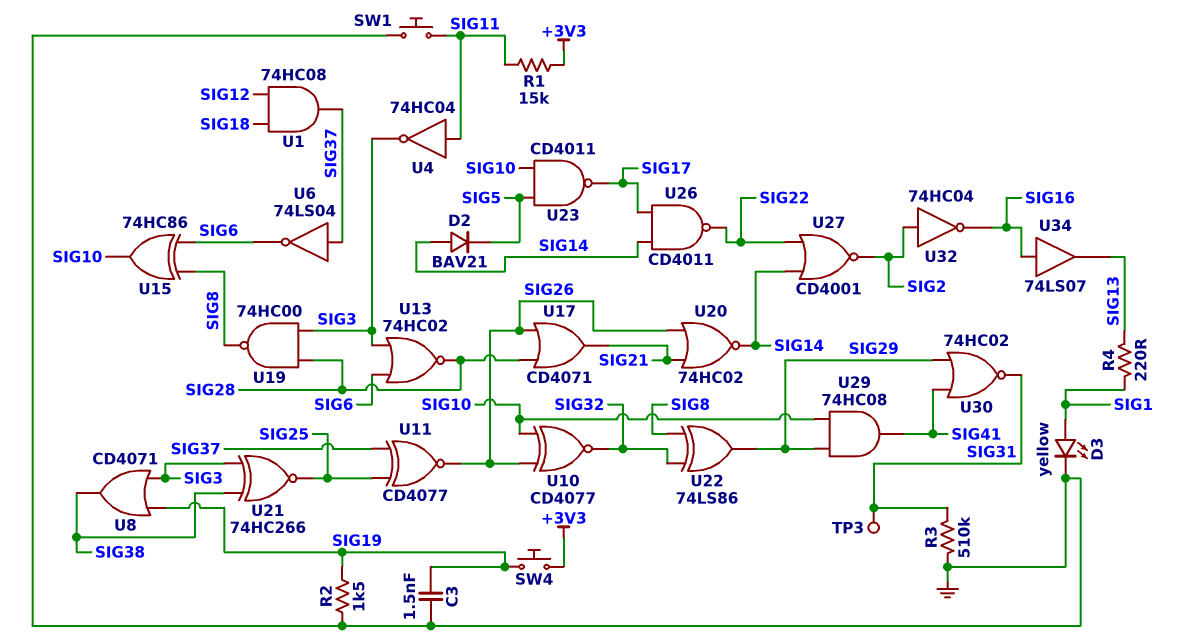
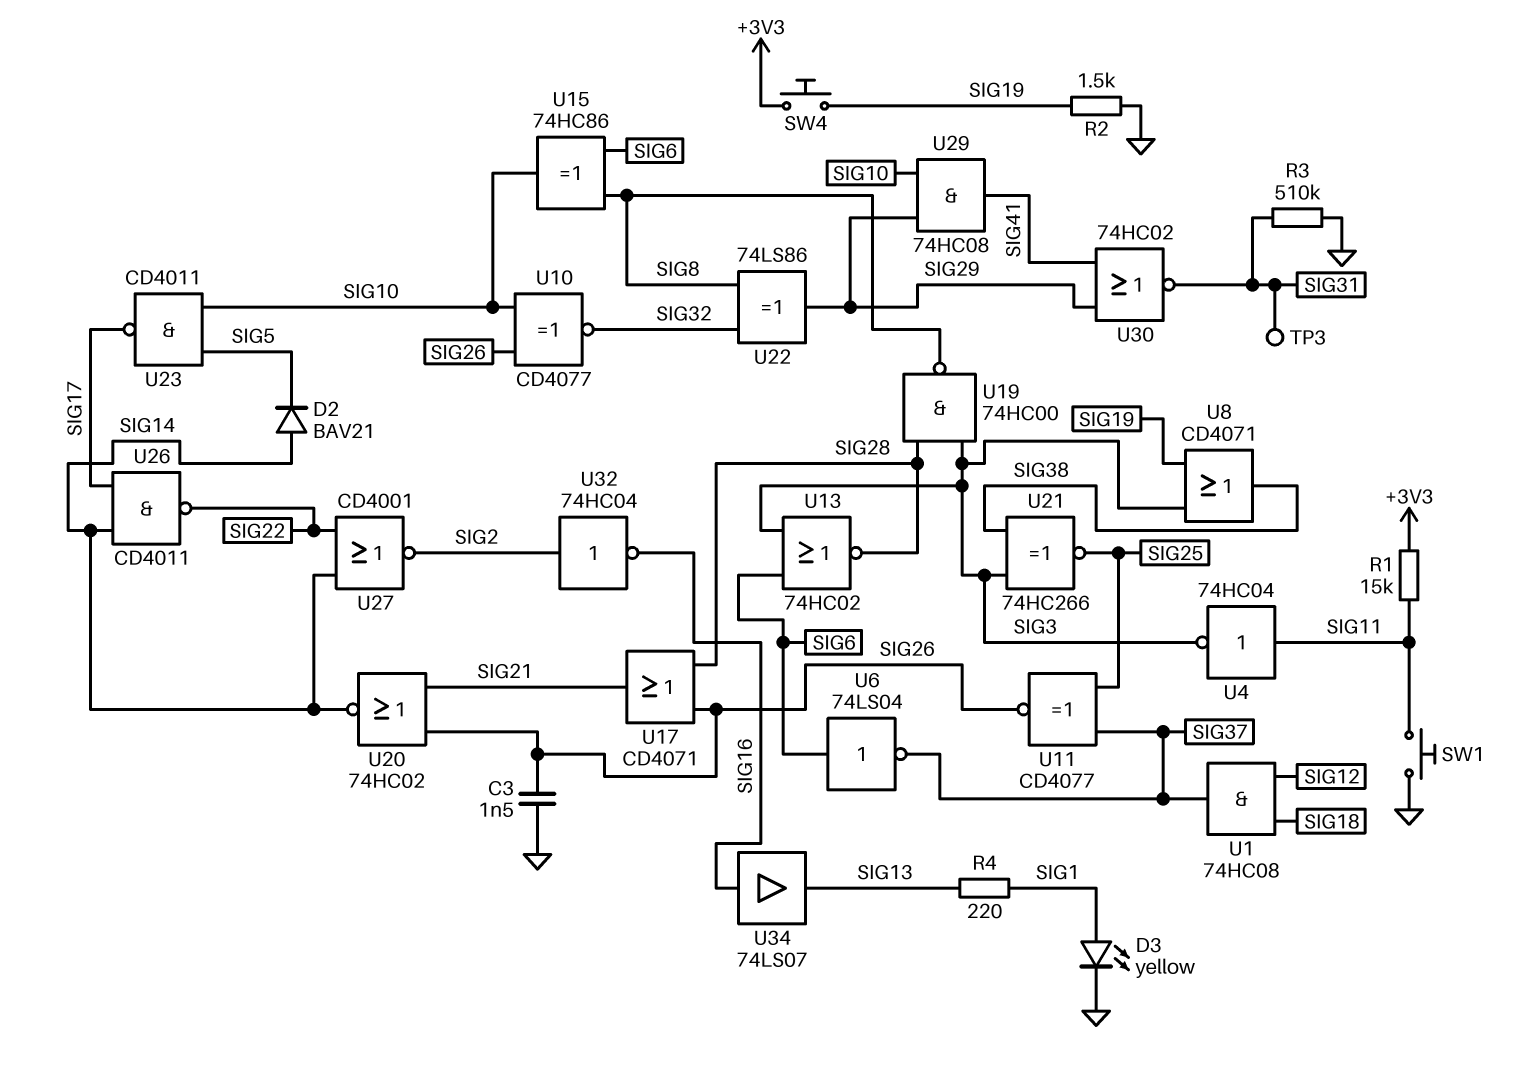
C3: 1.5nF (GND, SIG19) -> 1.5nF (GND, SIG26)
U6: NOT 74LS04 (in SIG37, out SIG6) -> NOT 74LS04 (in SIG6, out SIG37)

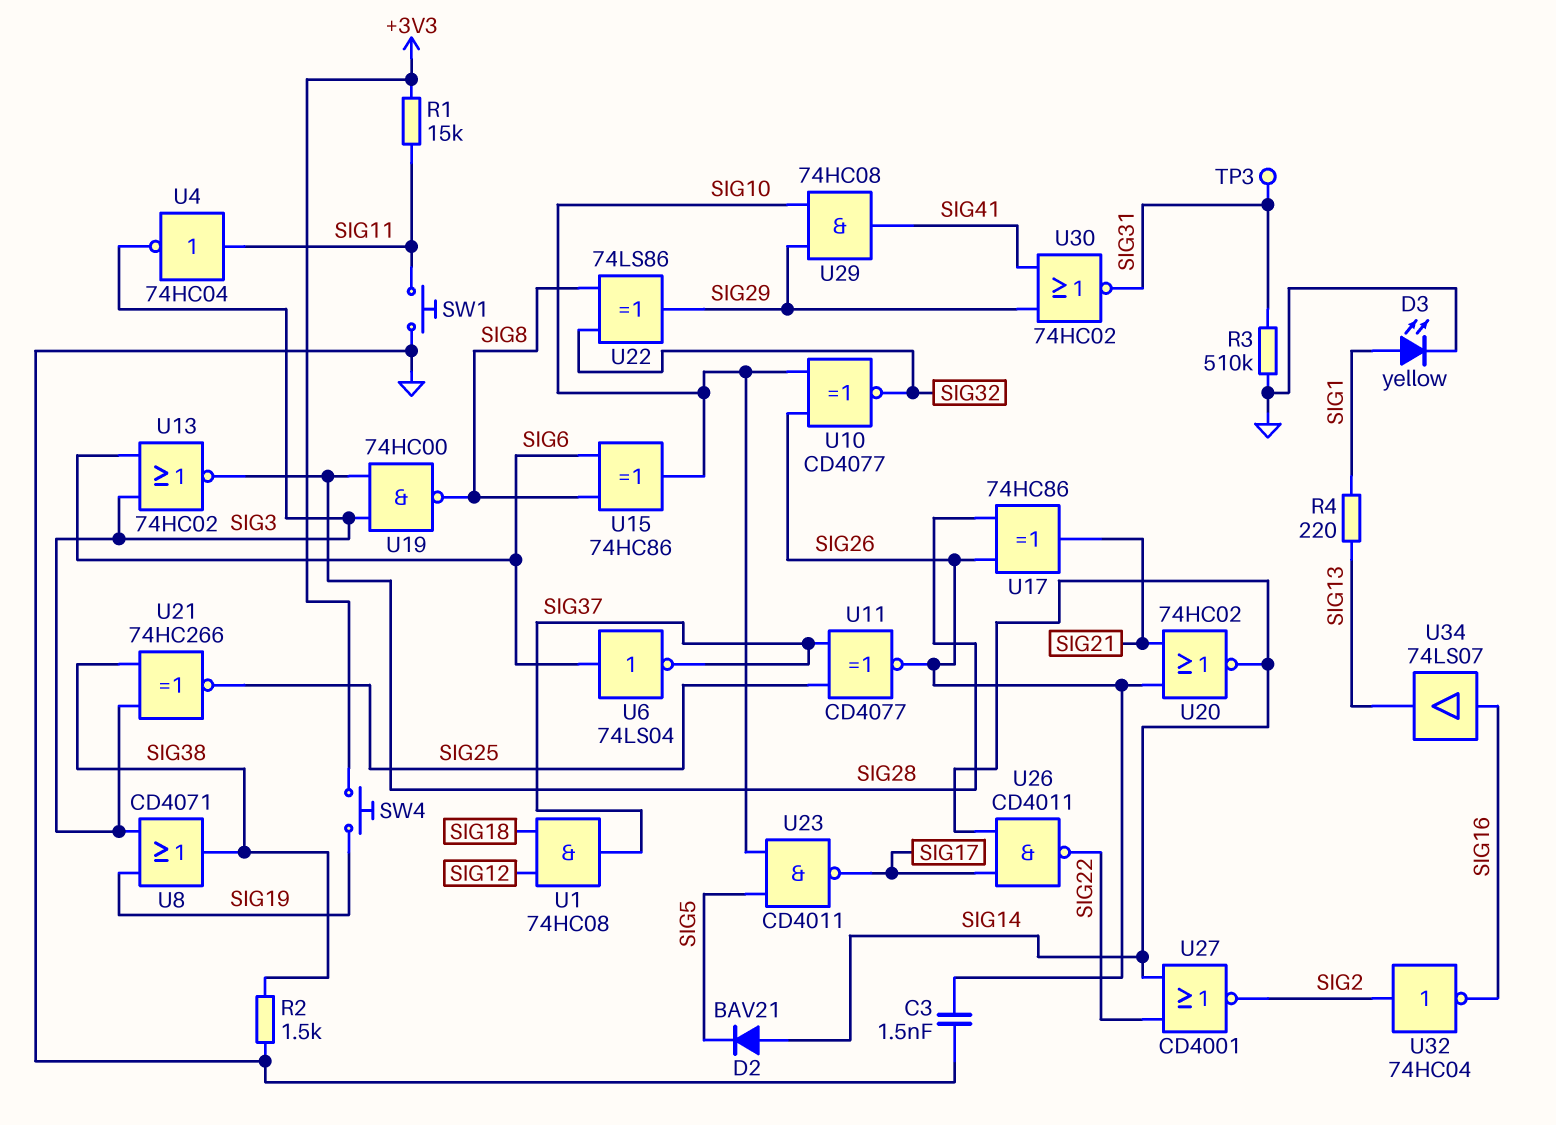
R2: 1.5k (GND, SIG19) -> 1.5k (GND, SIG38)
U17: OR CD4071 (in SIG26, in SIG28, out SIG21) -> XOR 74HC86 (in SIG26, in SIG28, out SIG21)

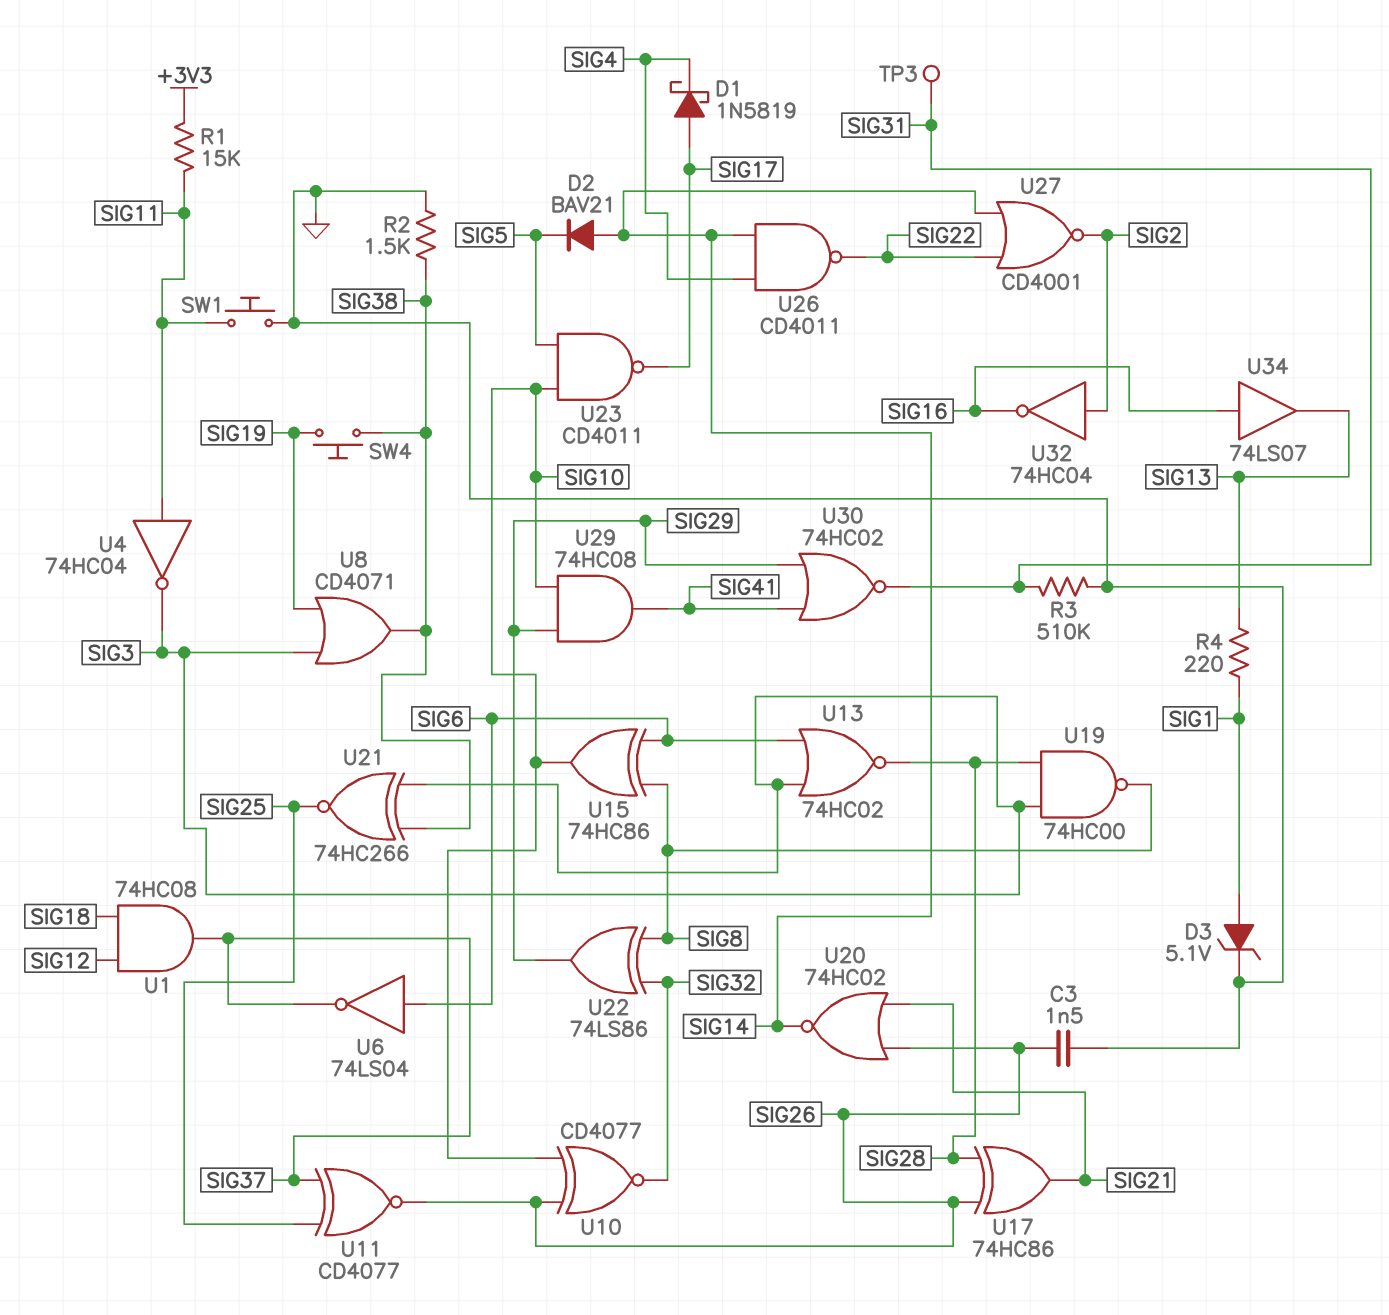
D1: none -> schottky 1N5819 (A SIG17, K SIG4)
D3: LED yellow (A SIG1, K GND) -> zener 5.1V (A SIG1, K GND)
SW4: button (+3V3, SIG19) -> button (SIG19, SIG38)
U26: NAND CD4011 (in SIG14, in SIG17, out SIG22) -> NAND CD4011 (in SIG4, in SIG14, out SIG22)

